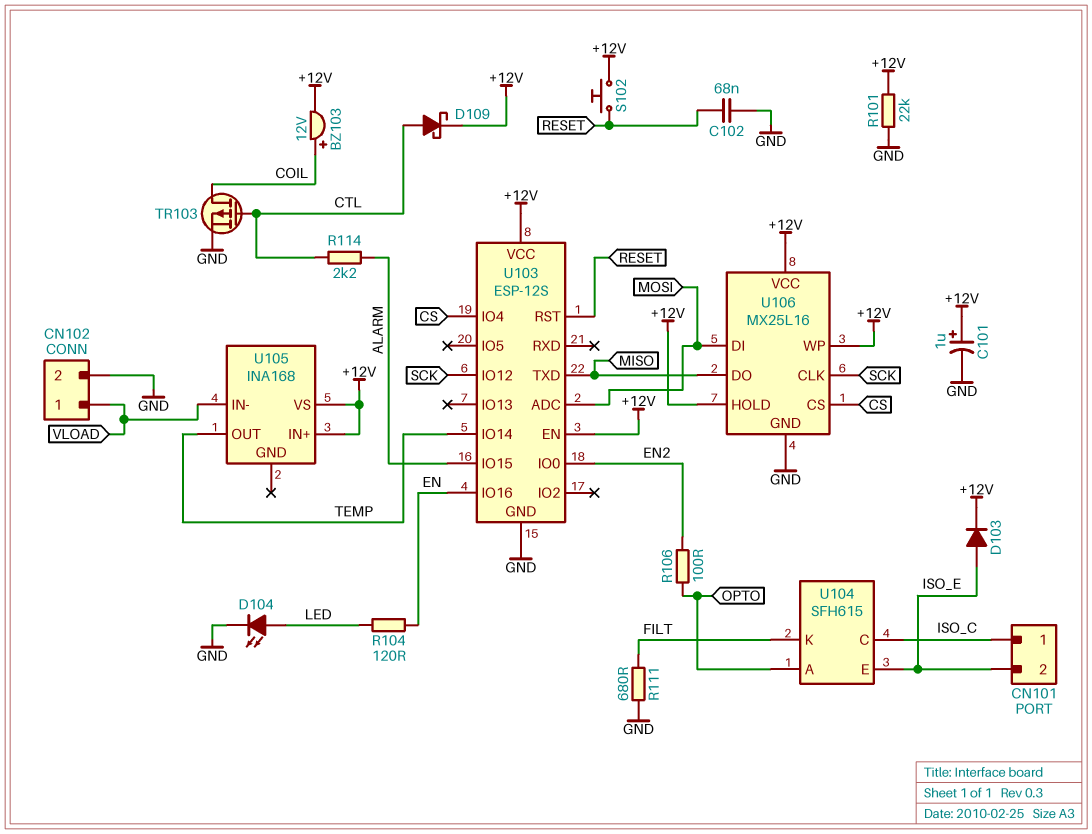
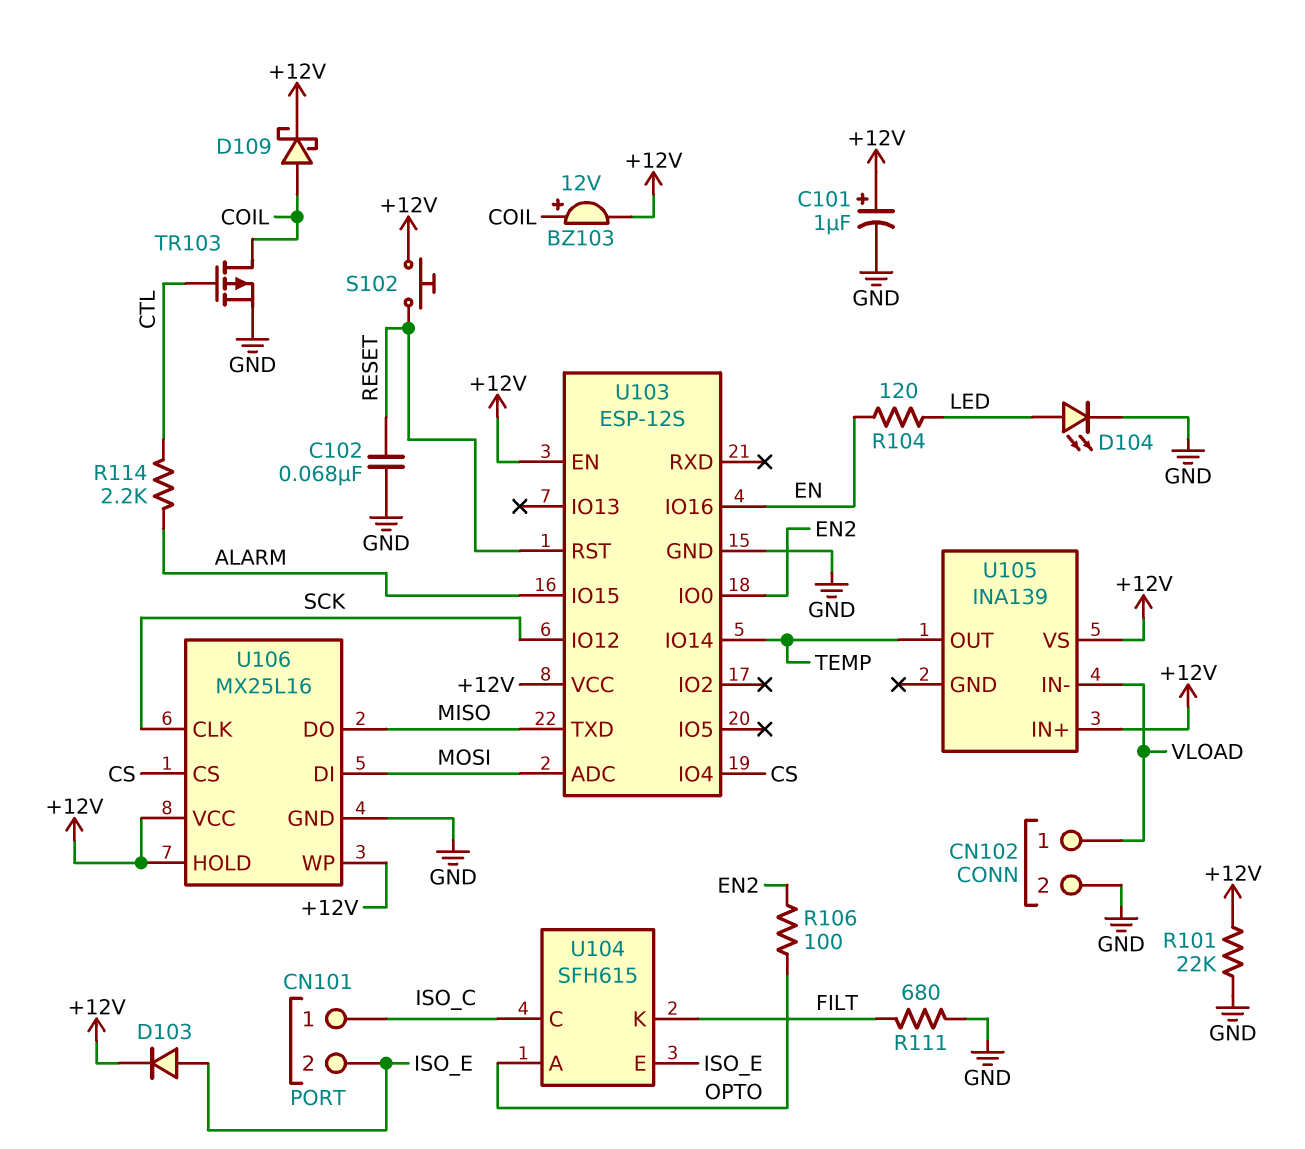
D109: schottky (A CTL, K +12V) -> schottky (A COIL, K +12V)
U105: INA168 -> INA139

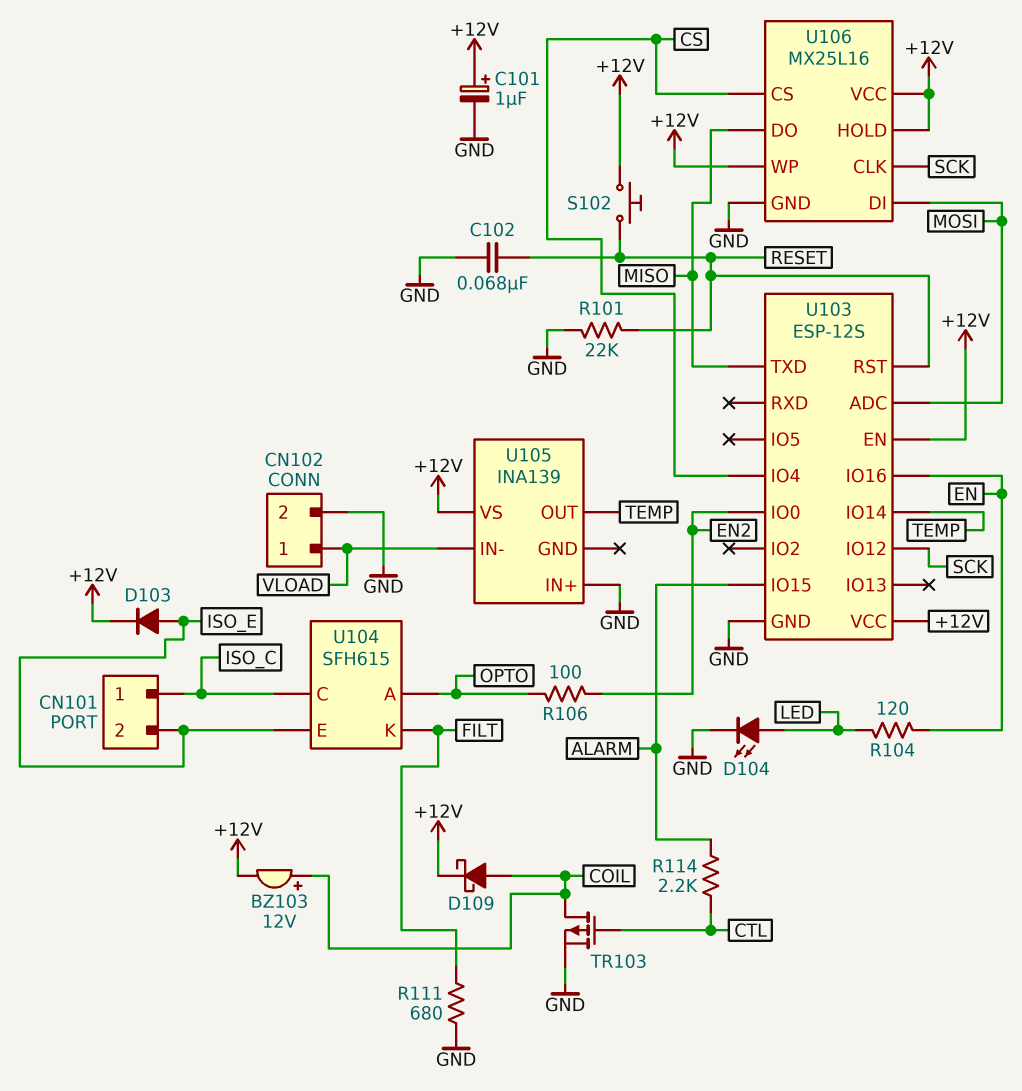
R101: 22k (+12V, GND) -> 22k (GND, RESET)
U105 pin IN+: +12V -> GND

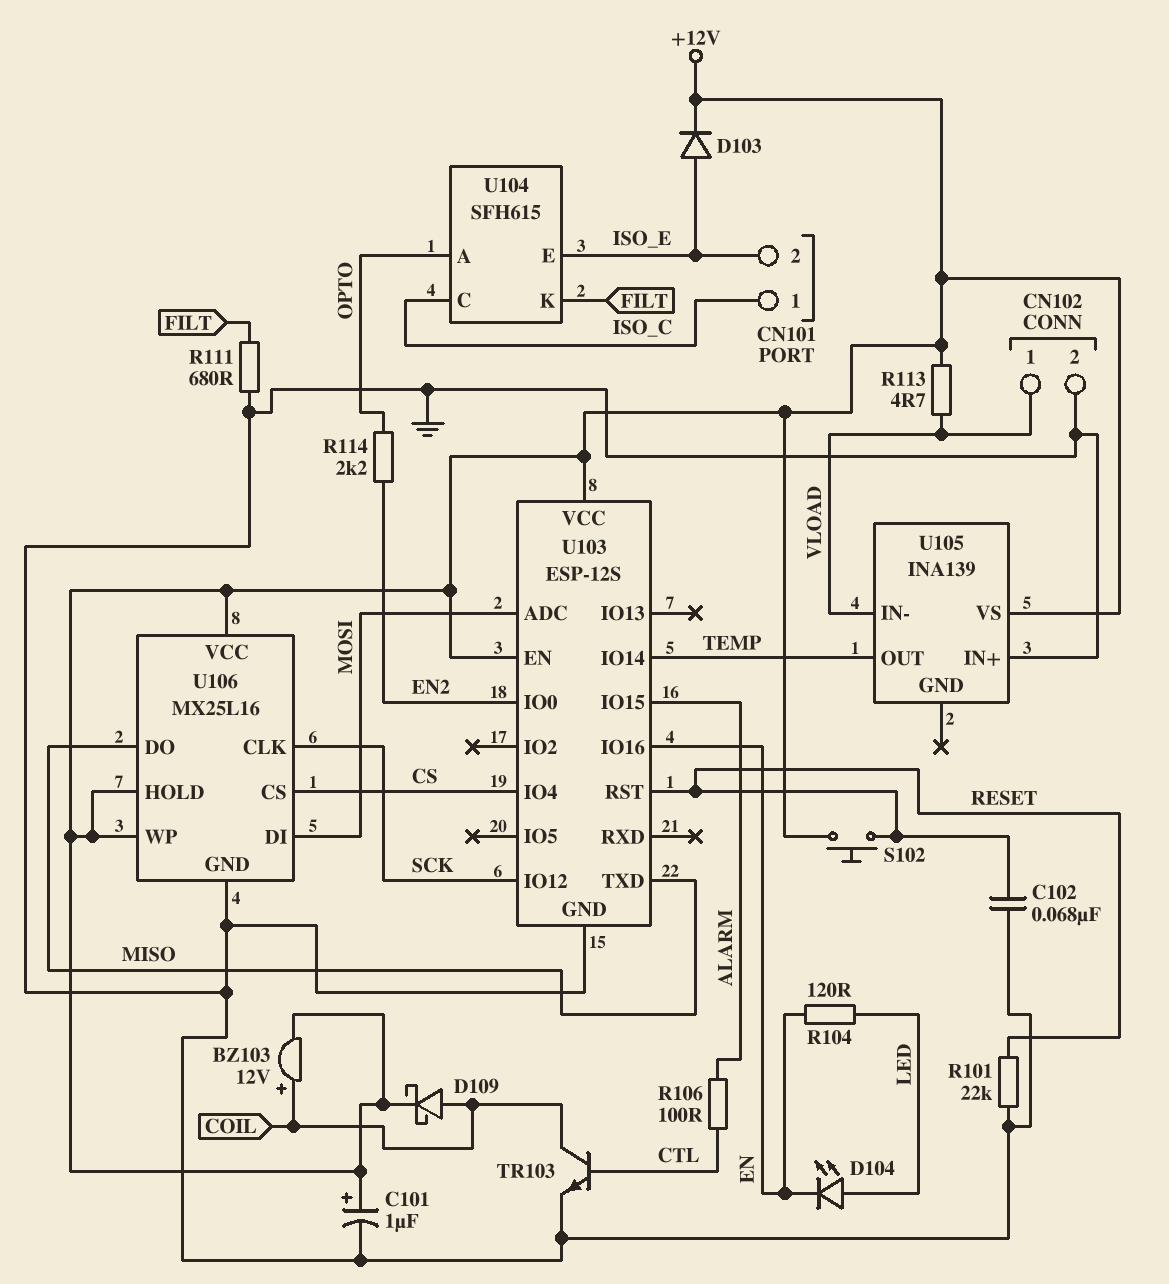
D104: LED (A LED, K GND) -> LED (A LED, K EN)
R106: 100 (EN2, OPTO) -> 100 (ALARM, CTL)
R113: none -> 4.7 (+12V, VLOAD)
R114: 2.2k (ALARM, CTL) -> 2.2k (EN2, OPTO)
TR103: PMOS (G CTL, D COIL, S GND) -> NPN (B CTL, C COIL, E GND)

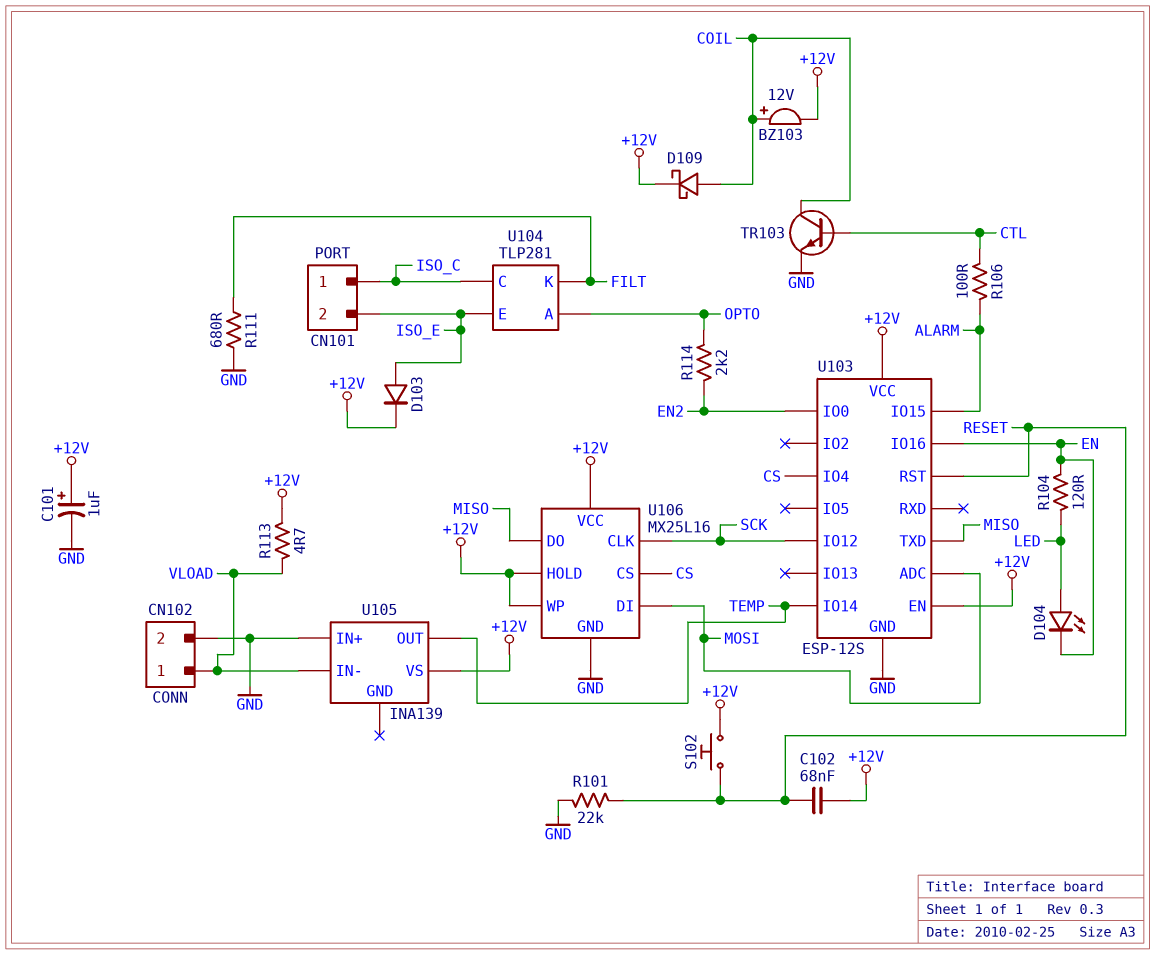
C102: 68nF (GND, RESET) -> 68nF (+12V, RESET)
U104: SFH615 -> TLP281

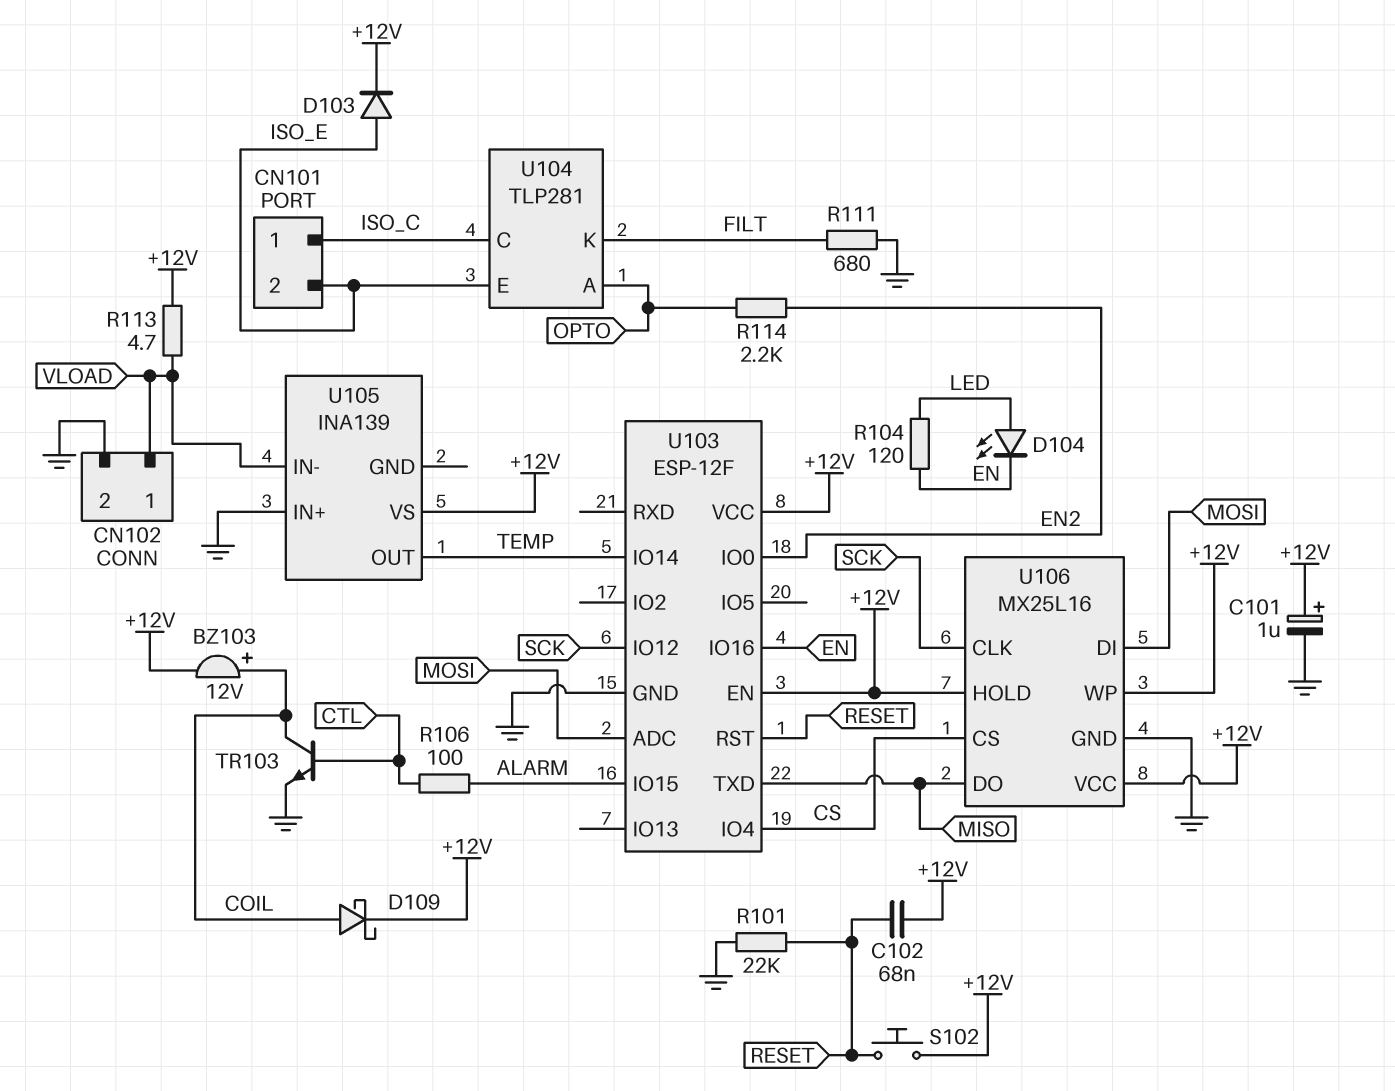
U103: ESP-12S -> ESP-12F

